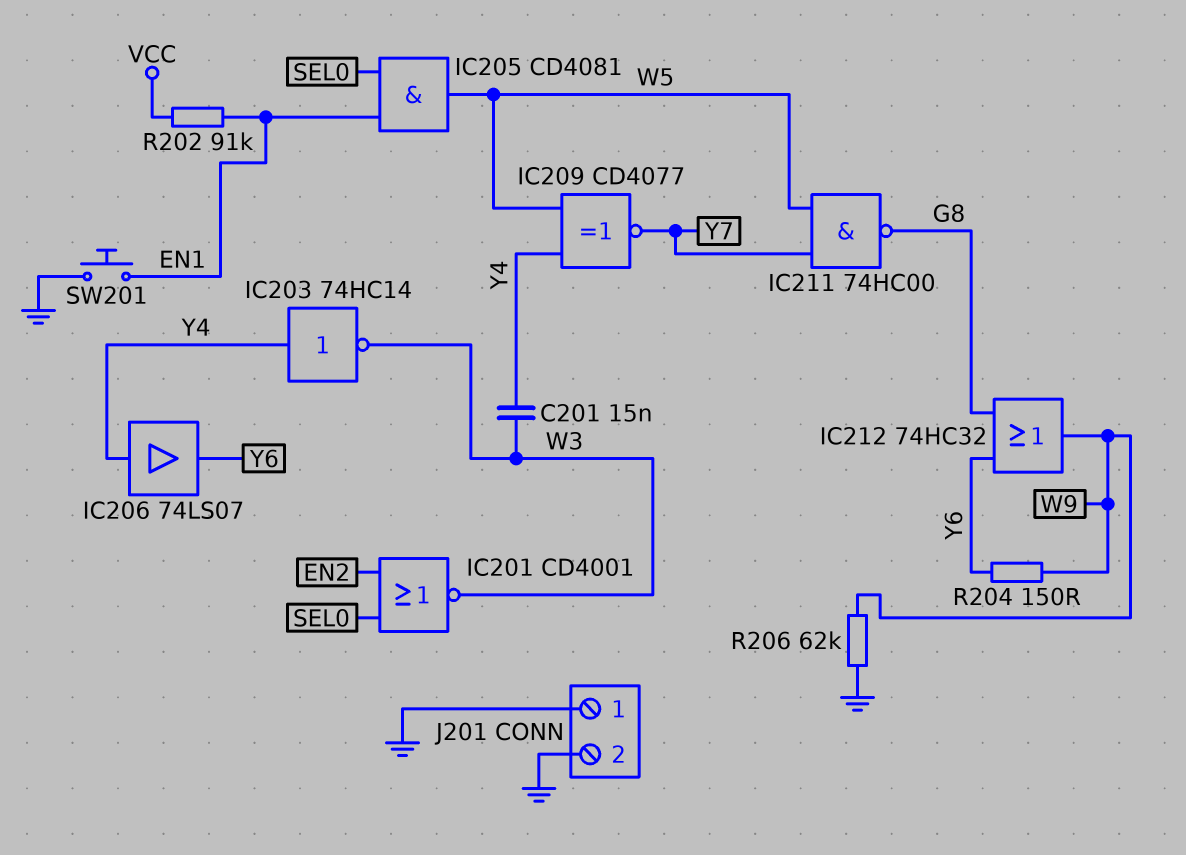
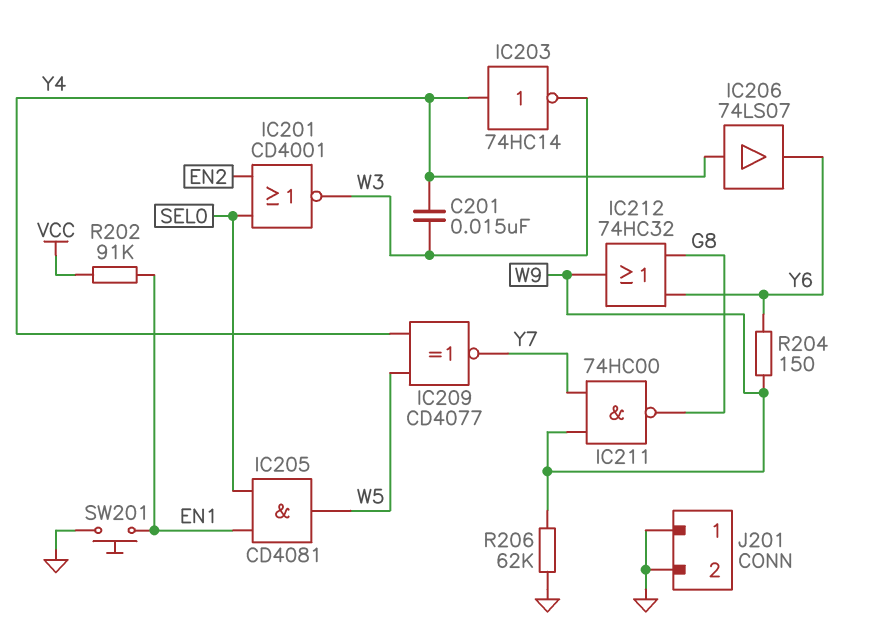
IC211: NAND 74HC00 (in W5, in Y7, out G8) -> NAND 74HC00 (in W9, in Y7, out G8)

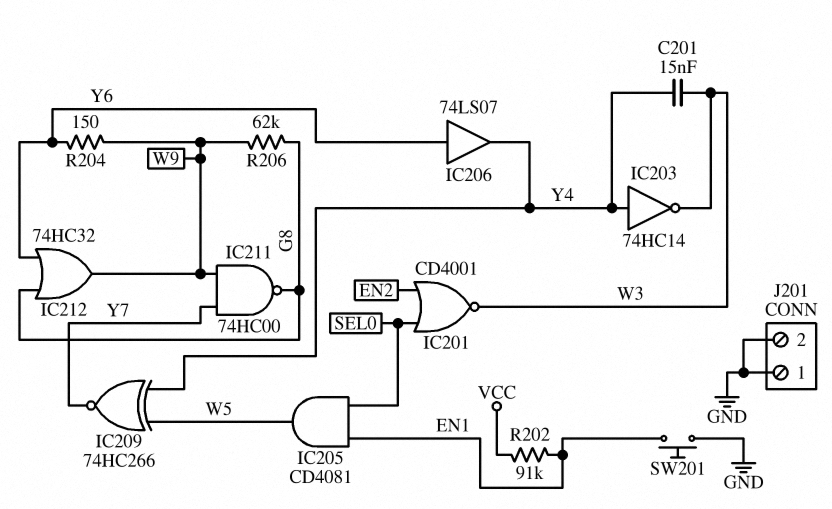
IC206: buffer 74LS07 (in Y4, out Y6) -> buffer 74LS07 (in Y6, out Y4)
IC209: XNOR CD4077 (in W5, in Y4, out Y7) -> XNOR 74HC266 (in W5, in Y4, out Y7)
R206: 62k (GND, W9) -> 62k (G8, W9)

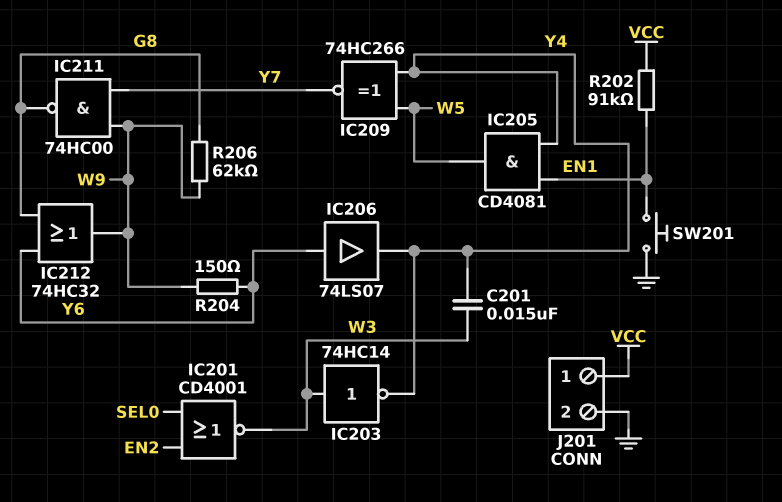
IC203: NOT 74HC14 (in Y4, out W3) -> NOT 74HC14 (in W3, out Y4)
IC205: AND CD4081 (in EN1, in SEL0, out W5) -> AND CD4081 (in EN1, in Y4, out W5)
J201 pin 1: GND -> VCC

